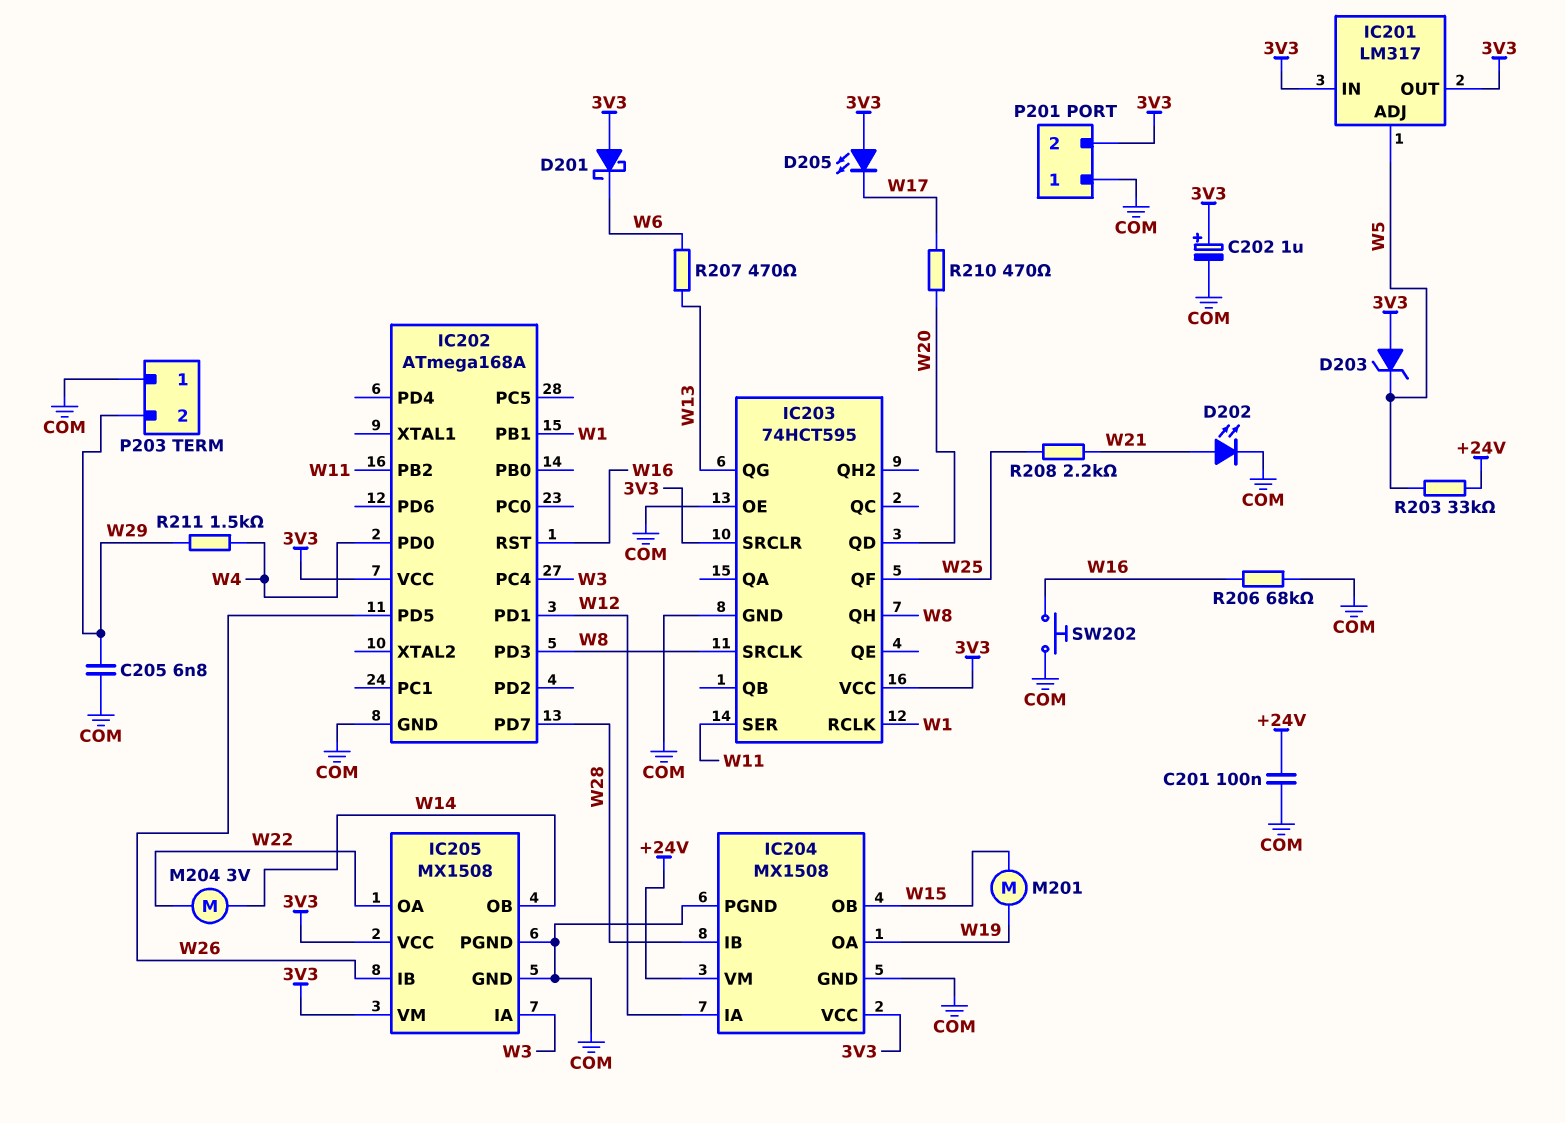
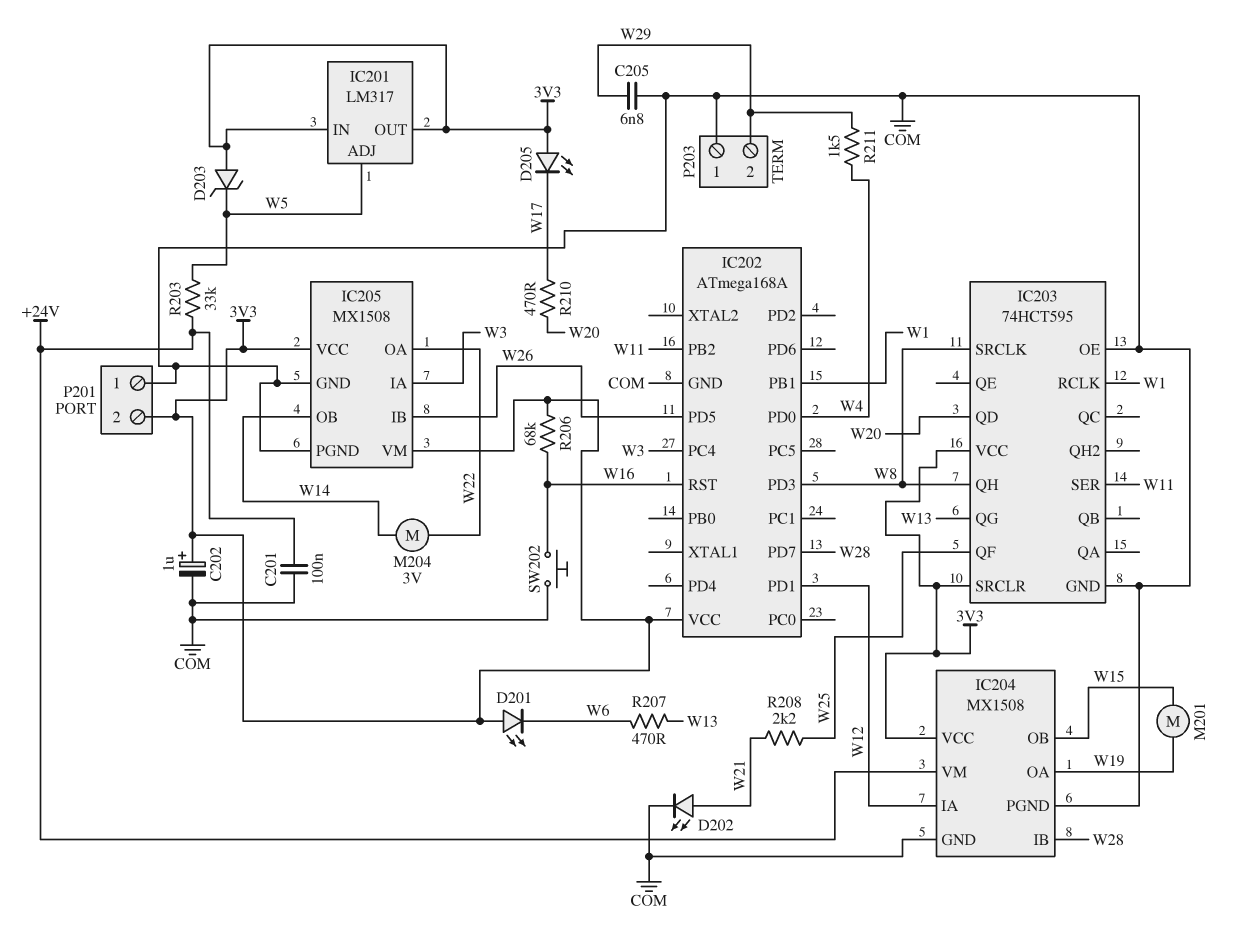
D201: schottky (A 3V3, K W6) -> LED (A 3V3, K W6)
R206: 68k (COM, W16) -> 68k (3V3, W16)

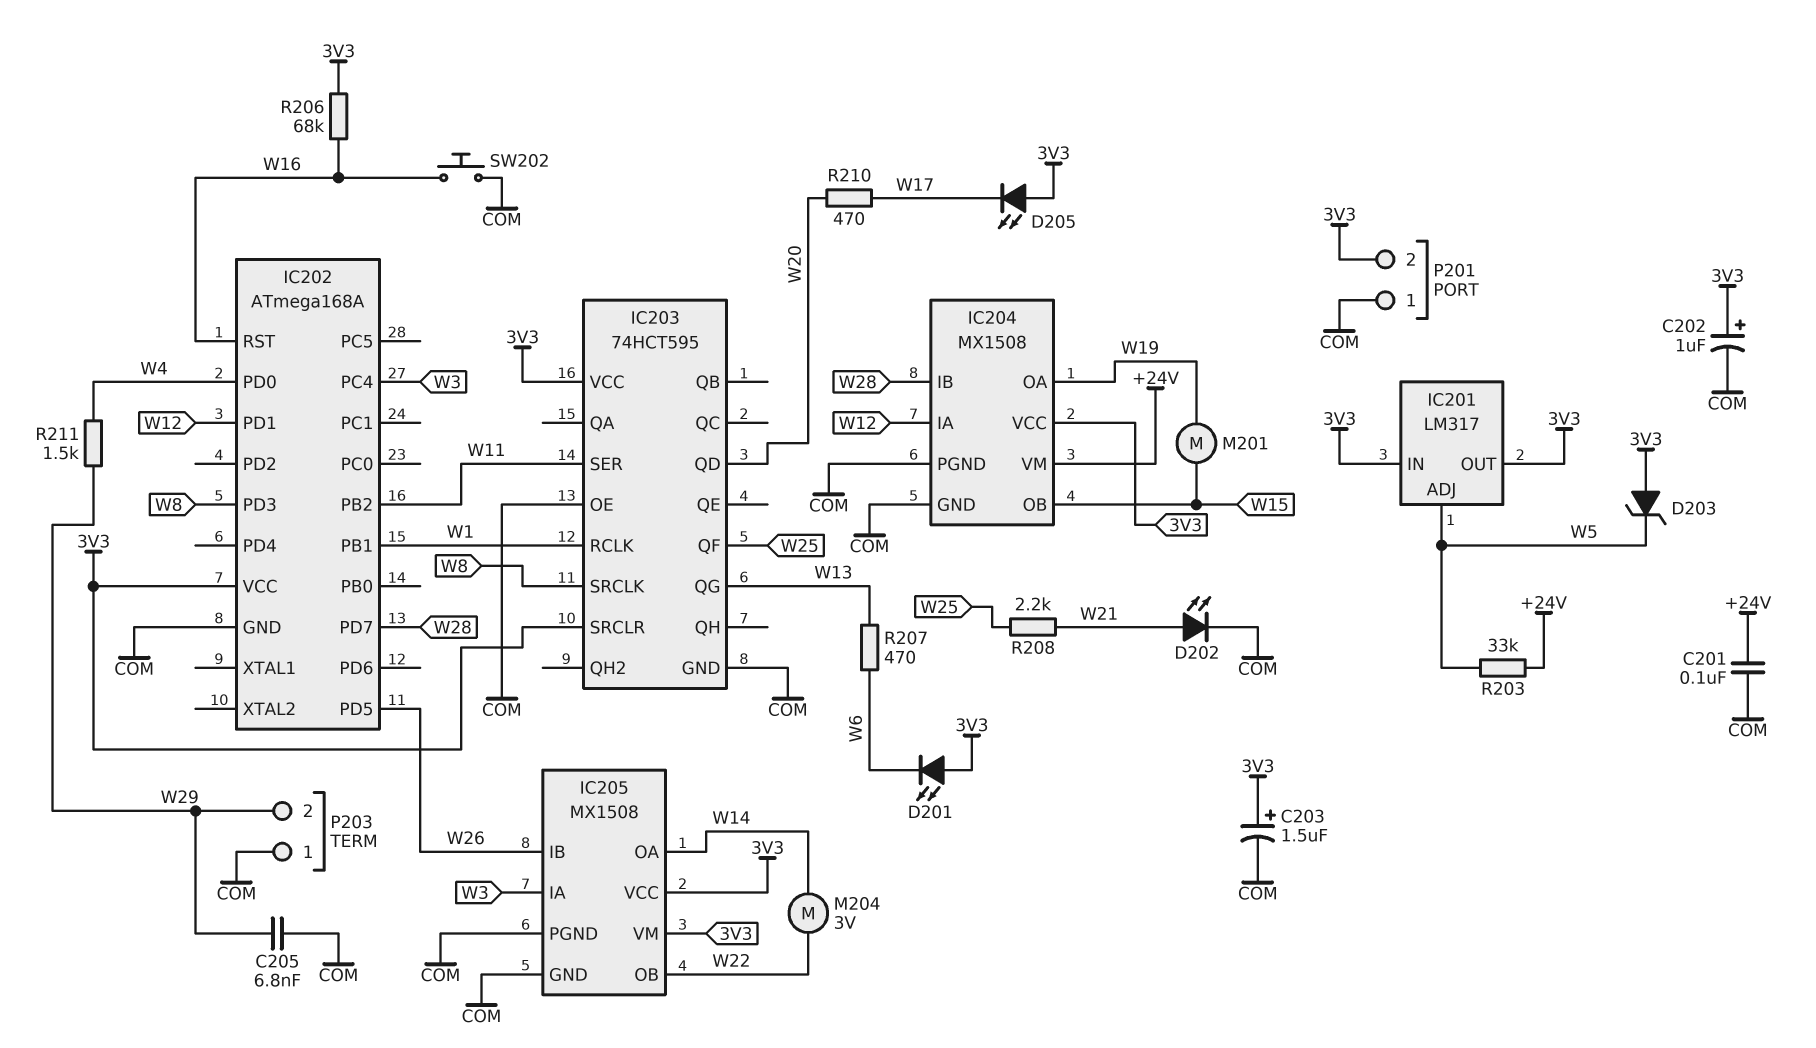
C203: none -> 1.5uF (plus 3V3, minus COM)
IC203 pin QH: W8 -> none
IC205 pin OA: W22 -> W14
IC205 pin OB: W14 -> W22

